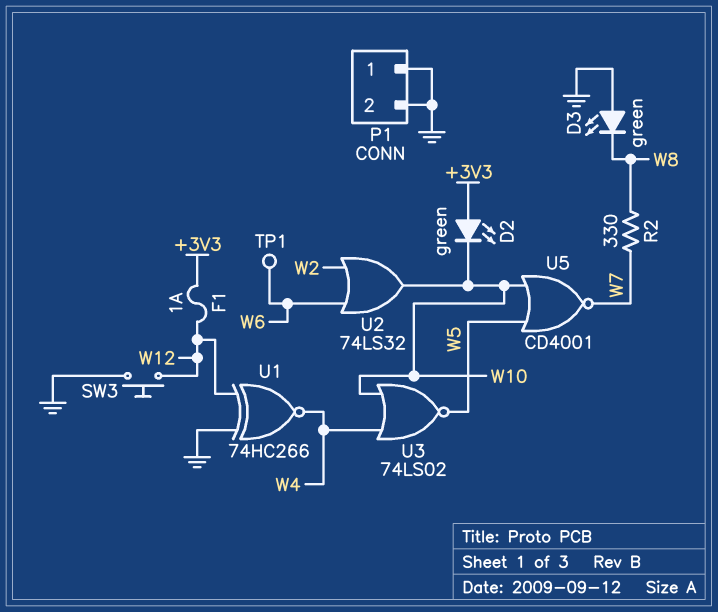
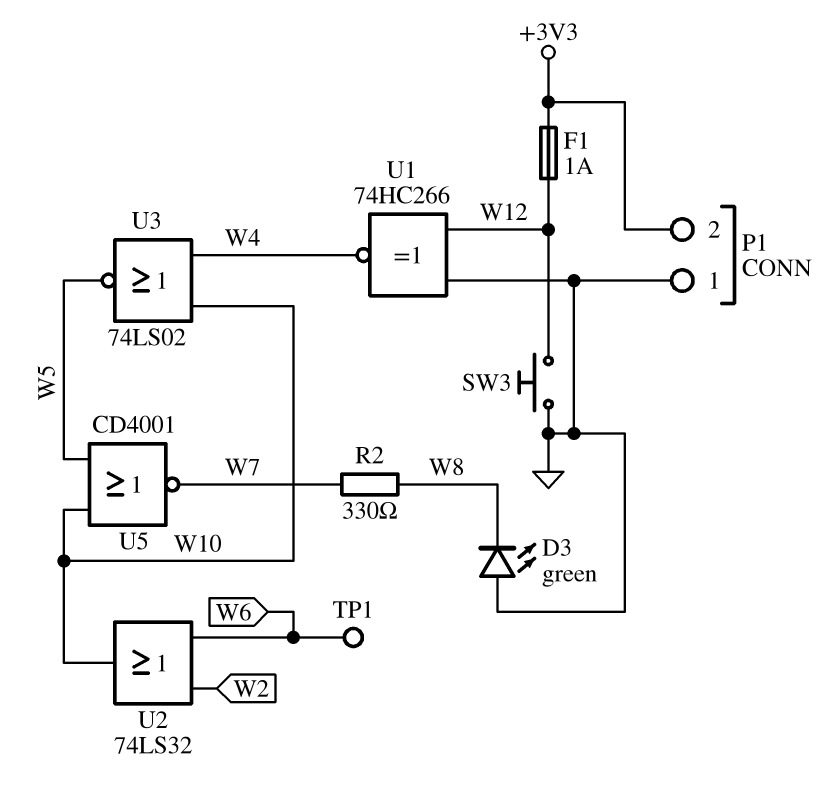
D2: LED green (A +3V3, K W10) -> none
P1 pin 2: GND -> +3V3

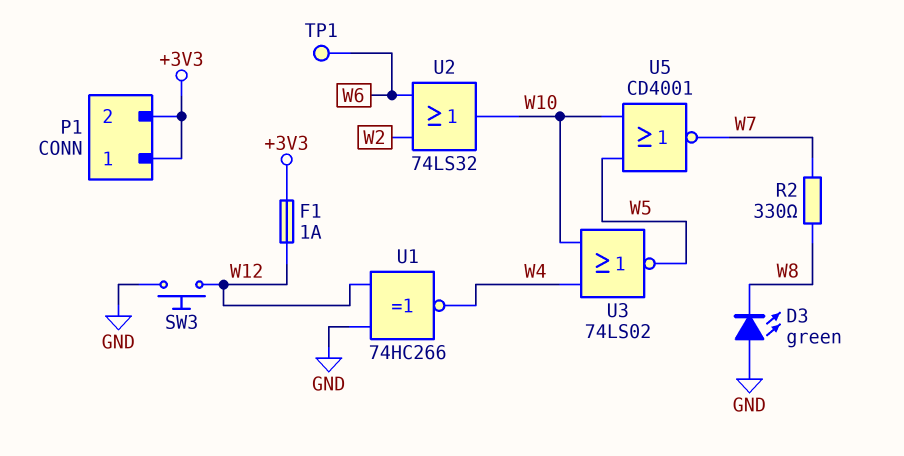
P1 pin 1: GND -> +3V3

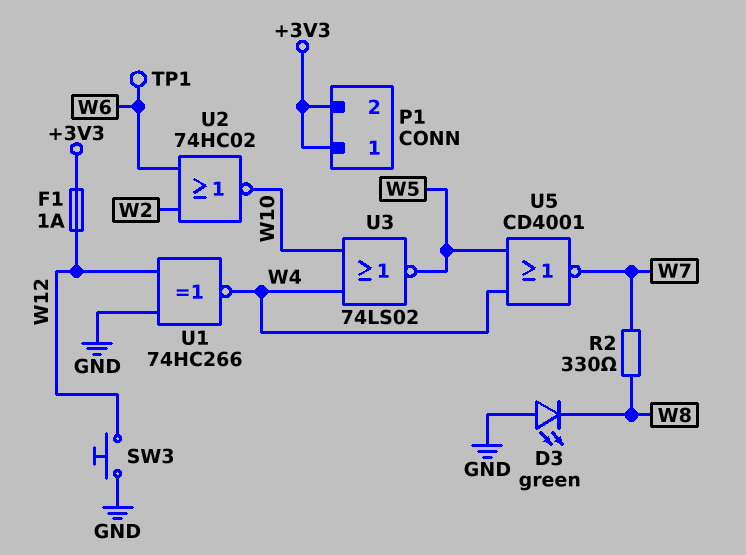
U2: OR 74LS32 (in W2, in W6, out W10) -> NOR 74HC02 (in W2, in W6, out W10)
U5: NOR CD4001 (in W5, in W10, out W7) -> NOR CD4001 (in W4, in W5, out W7)

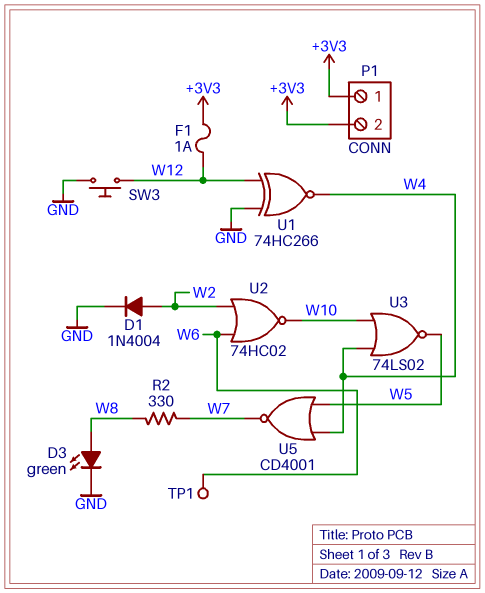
D1: none -> diode 1N4004 (A W2, K GND)
D3: LED green (A GND, K W8) -> LED green (A W8, K GND)

